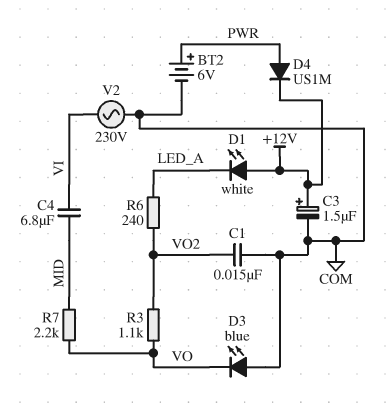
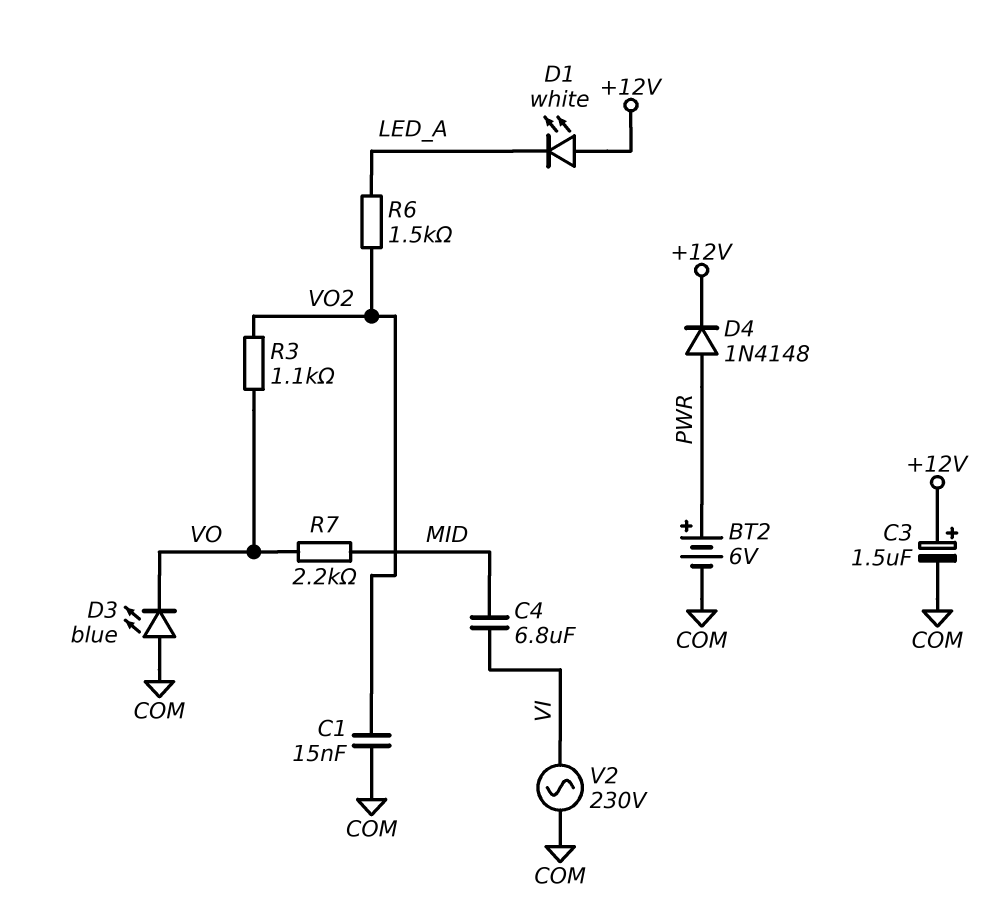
D4: diode US1M (A PWR, K +12V) -> diode 1N4148 (A PWR, K +12V)
R6: 240 (LED_A, VO2) -> 1.5k (LED_A, VO2)

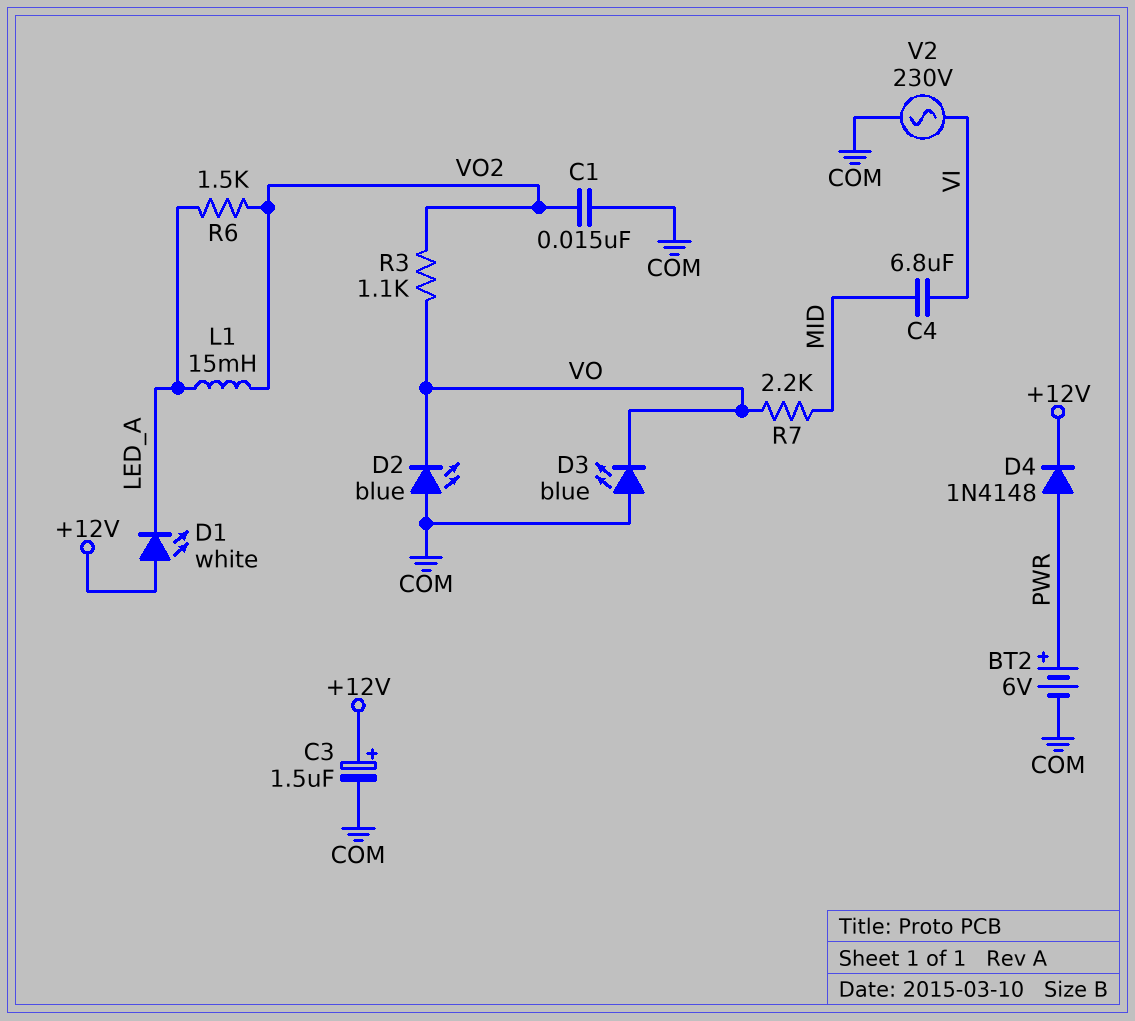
D2: none -> LED blue (A COM, K VO)
L1: none -> 15mH (LED_A, VO2)

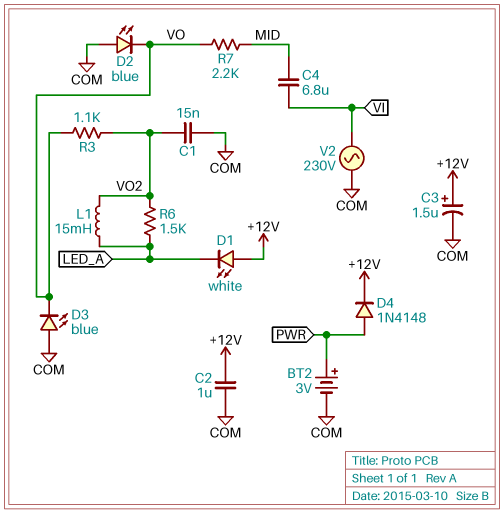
BT2: 6V (plus PWR, minus COM) -> 3V (plus PWR, minus COM)
C2: none -> 1uF (+12V, COM)

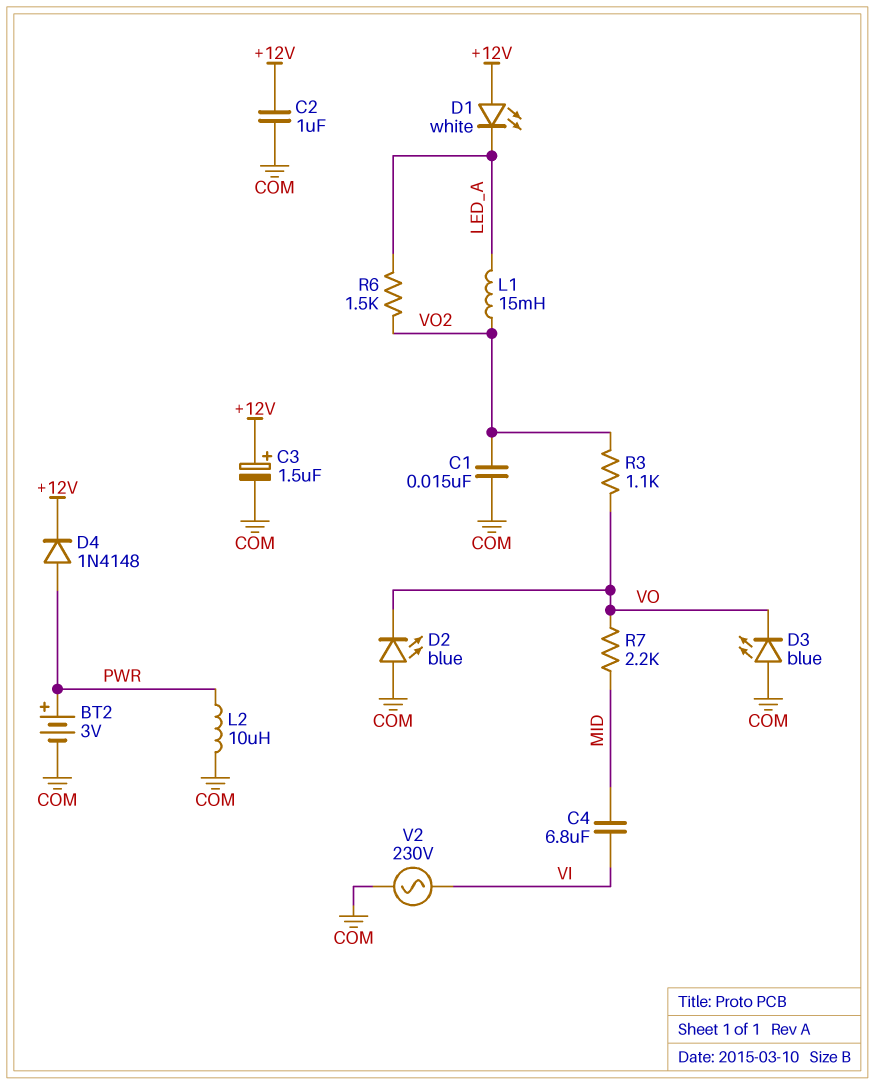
L2: none -> 10uH (COM, PWR)

